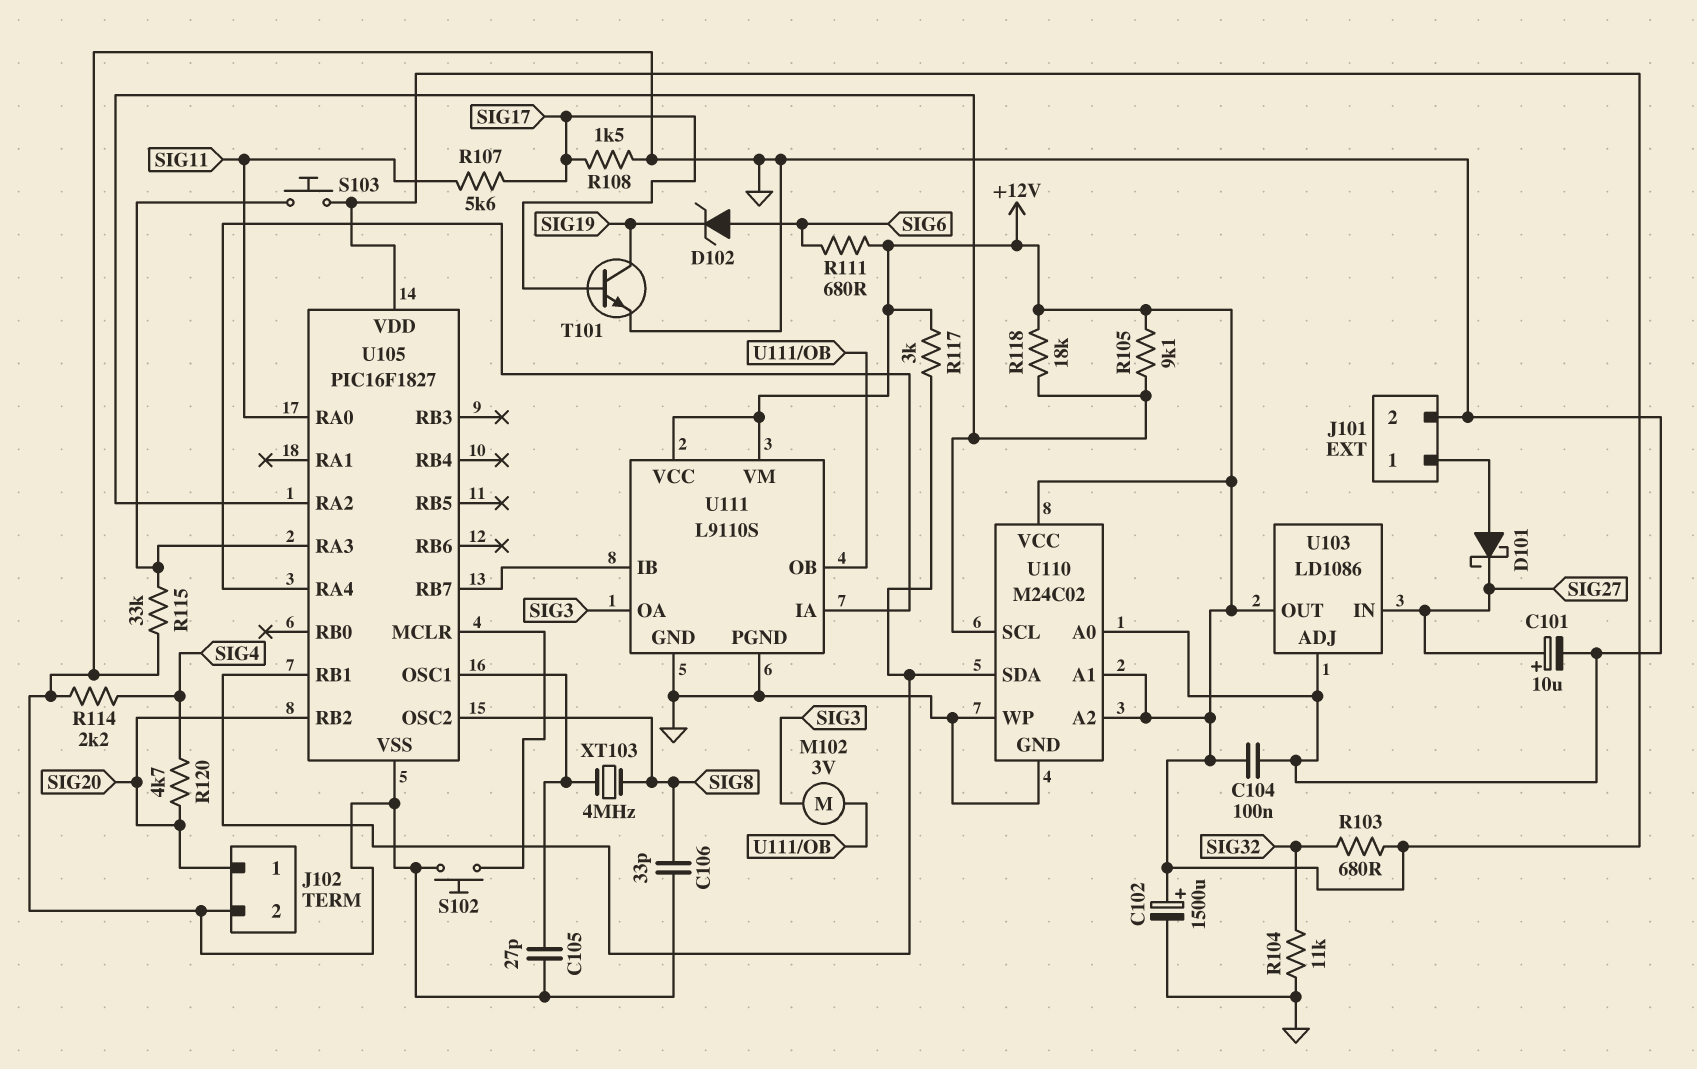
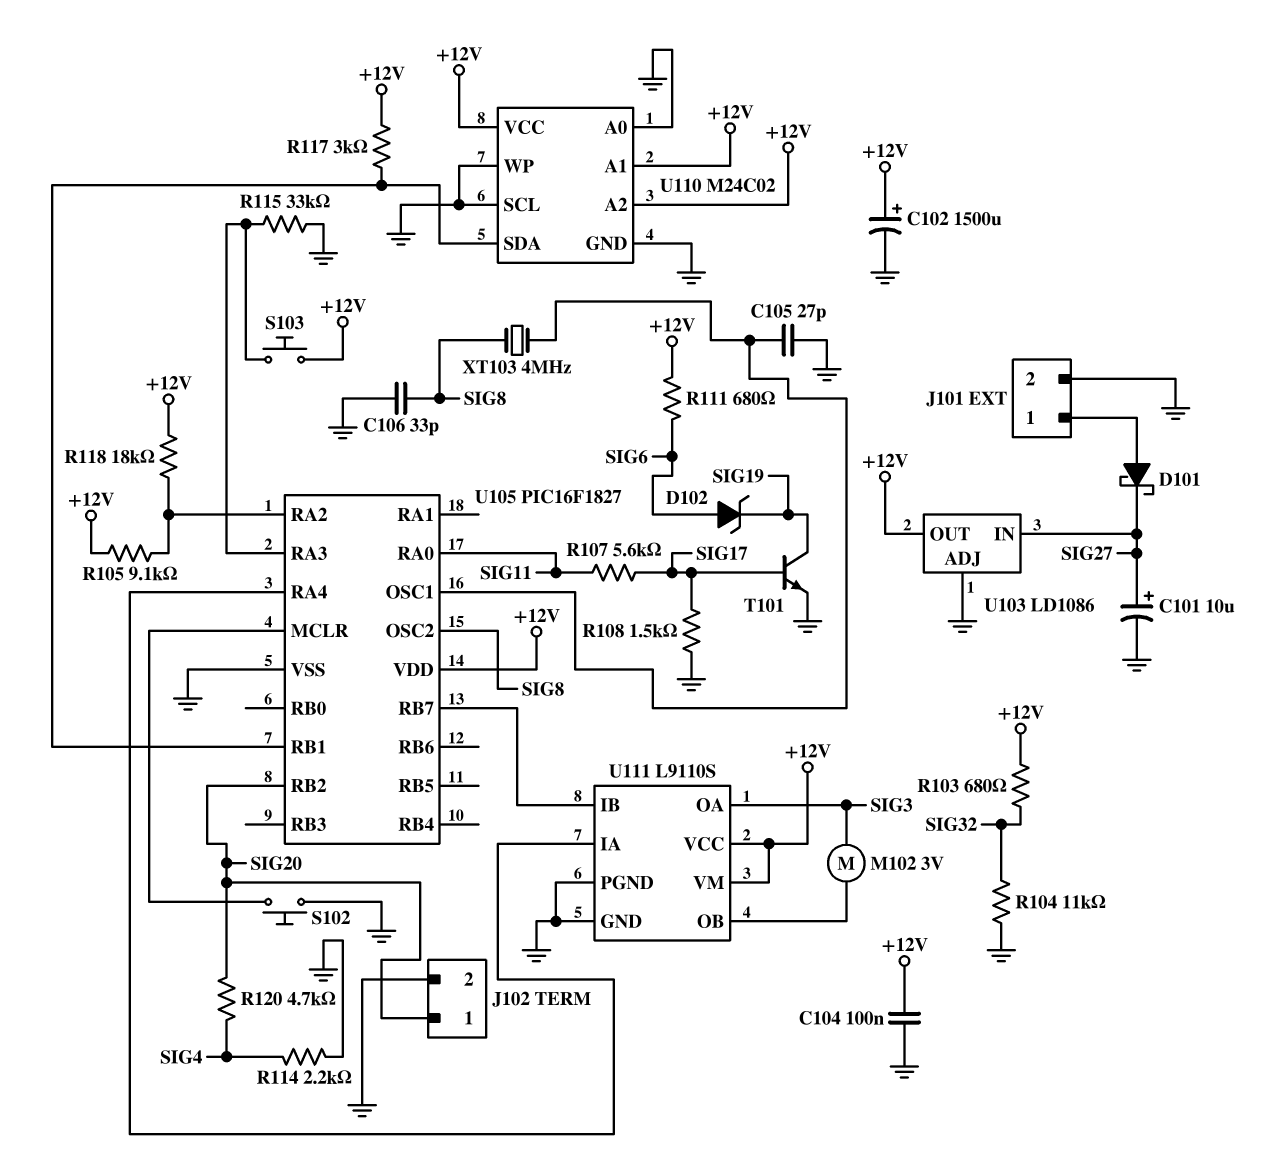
U110 pin SCL: U105/RA2 -> GND

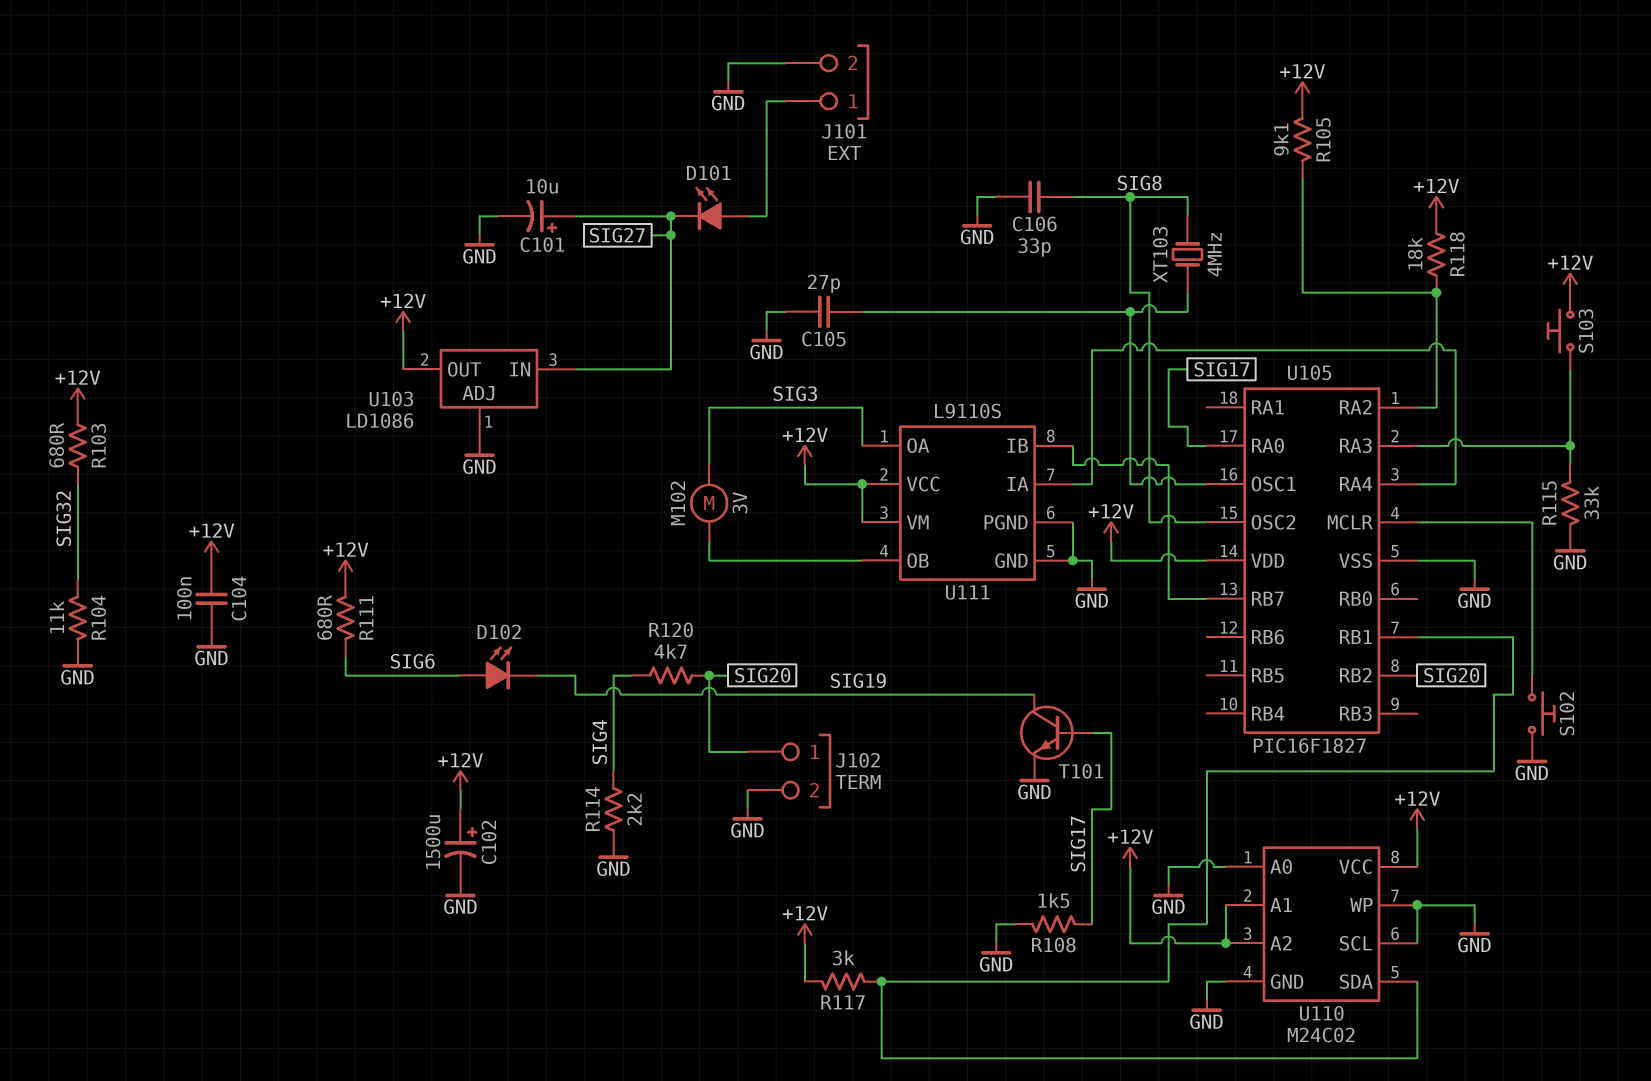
D101: schottky (A J101/1, K SIG27) -> LED (A J101/1, K SIG27)
D102: zener (A SIG6, K SIG19) -> LED (A SIG6, K SIG19)
R107: 5.6k (SIG11, SIG17) -> none
U105 pin RA0: SIG11 -> SIG17

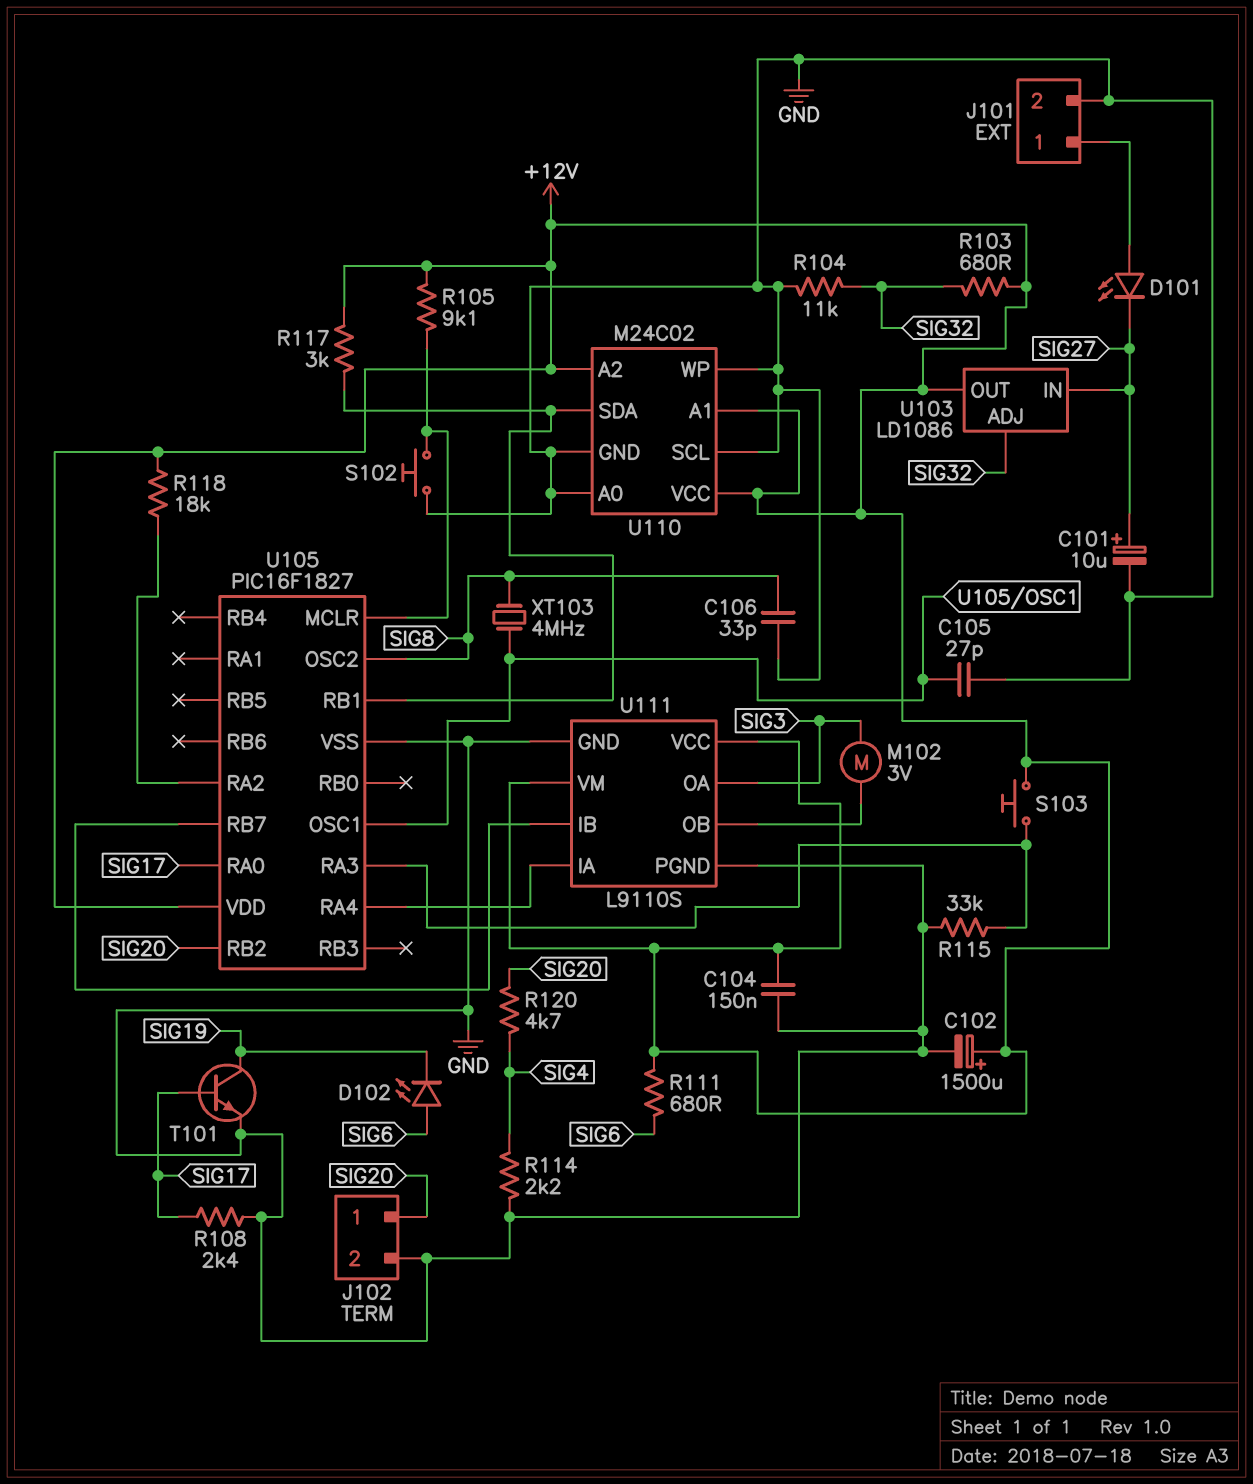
C104: 100nF (+12V, GND) -> 150nF (+12V, GND)
R105: 9.1k (+12V, U105/RA2) -> 9.1k (+12V, U105/MCLR)
R108: 1.5k (GND, SIG17) -> 2.4k (GND, SIG17)
U103 pin ADJ: GND -> SIG32

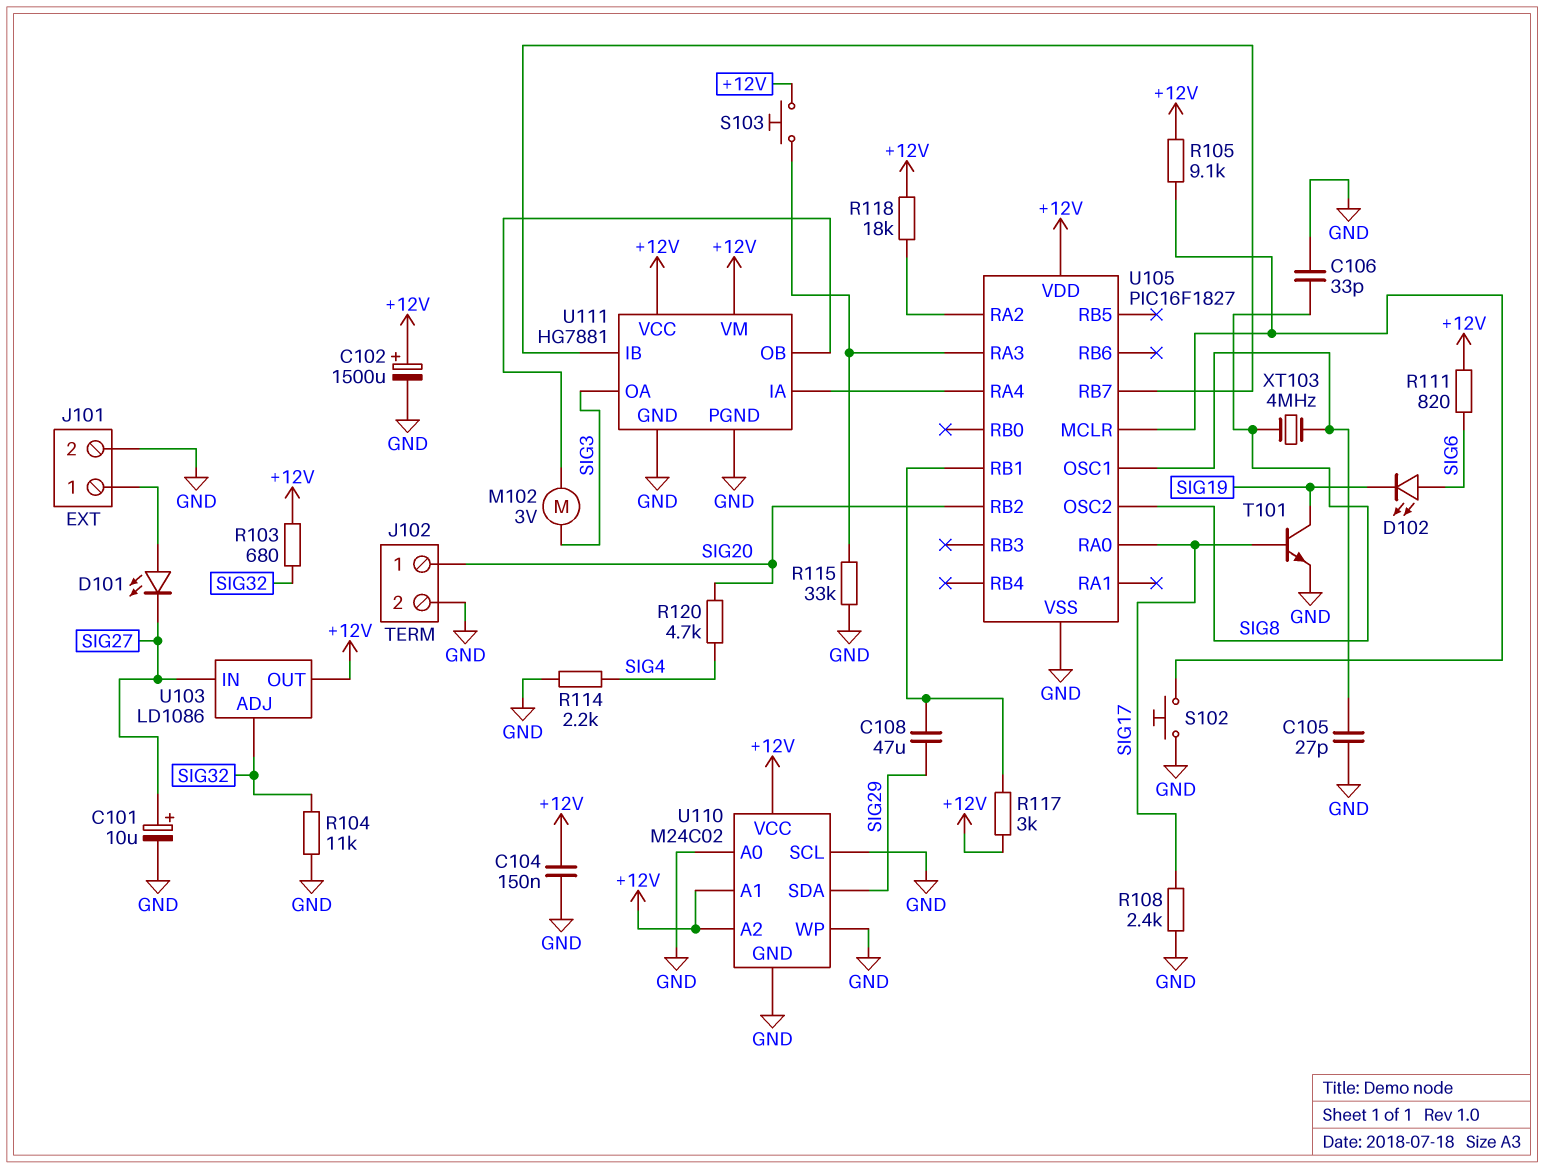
C108: none -> 47uF (SIG29, U105/RB1)
R111: 680 (+12V, SIG6) -> 820 (+12V, SIG6)
U110 pin SDA: U105/RB1 -> SIG29
U111: L9110S -> HG7881

